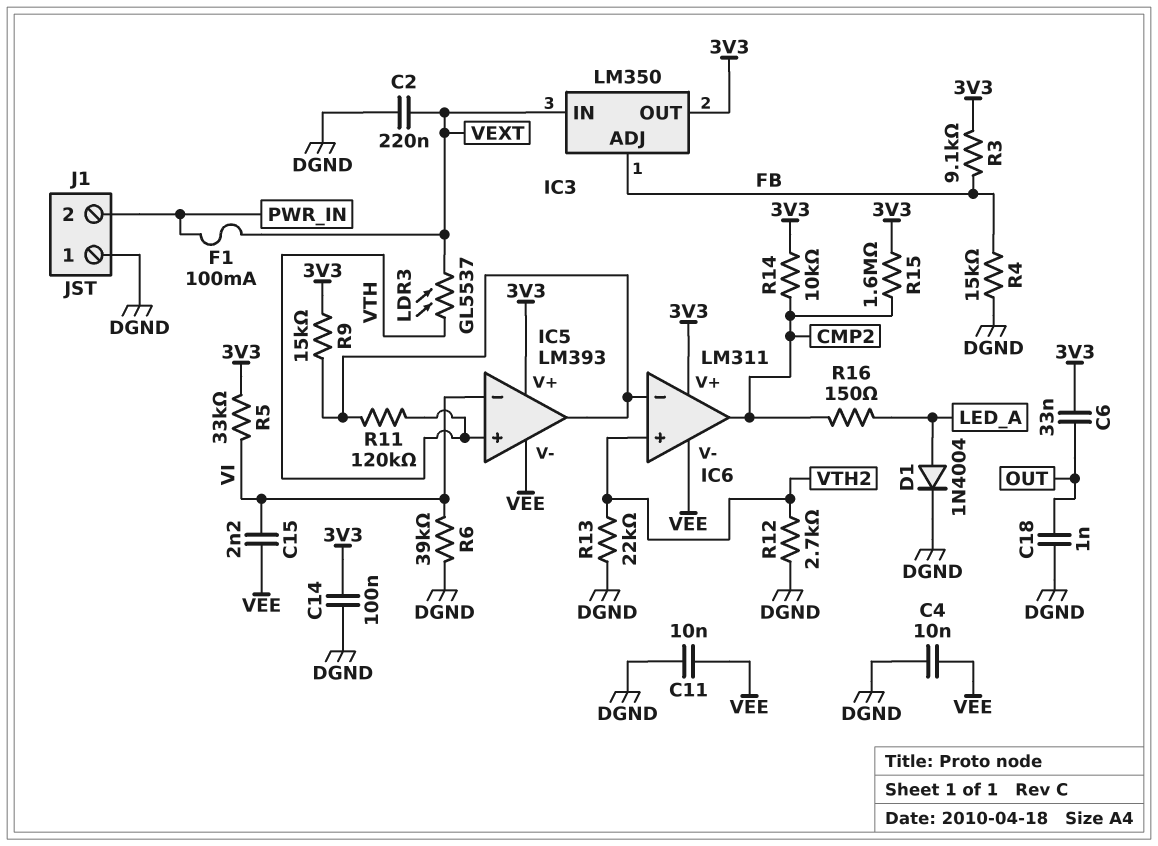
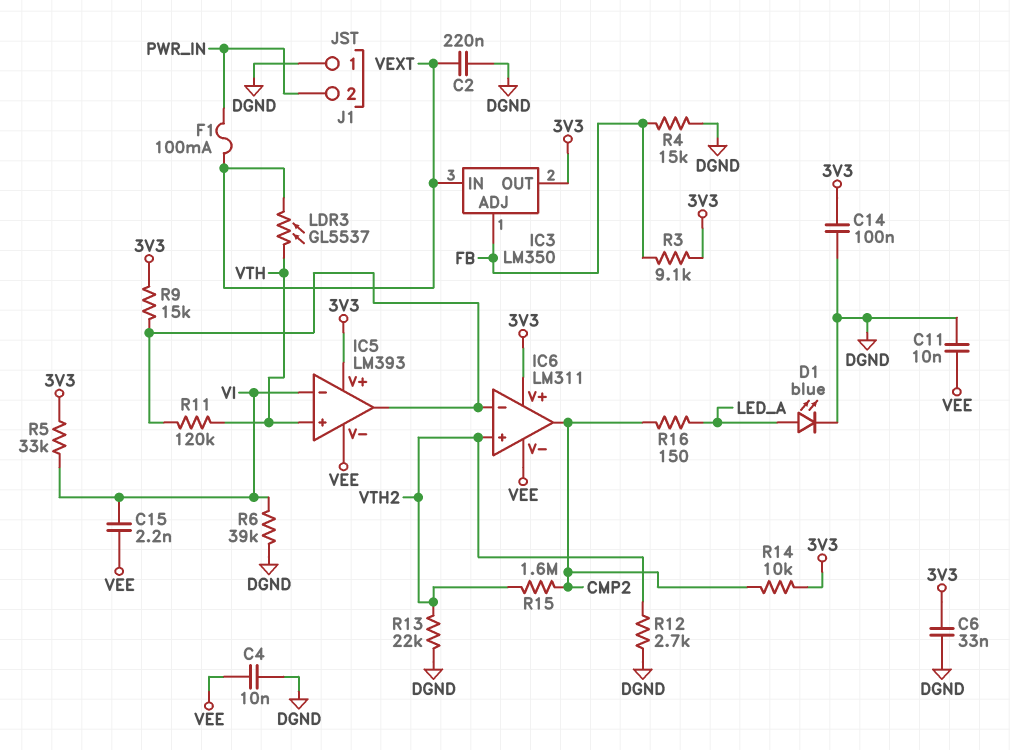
C6: 33nF (3V3, OUT) -> 33nF (3V3, DGND)
C18: 1nF (DGND, OUT) -> none
D1: diode 1N4004 (A LED_A, K DGND) -> LED blue (A LED_A, K DGND)
R15: 1.6M (3V3, CMP2) -> 1.6M (CMP2, VTH2)

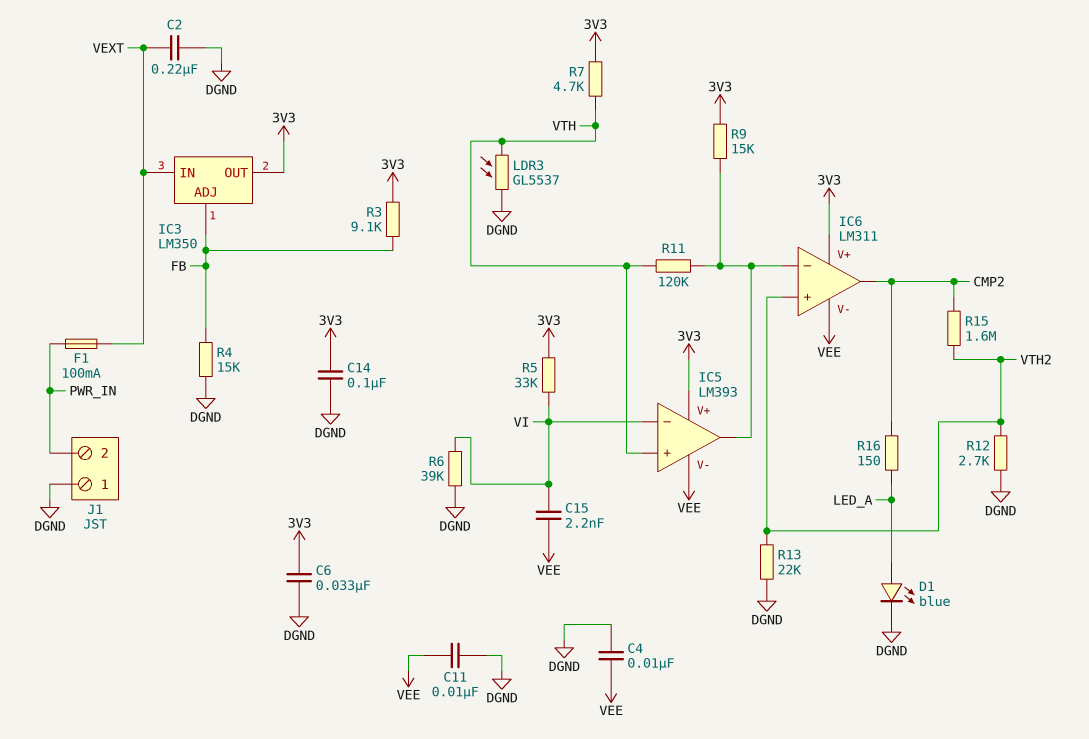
LDR3: GL5537 (VEXT, VTH) -> GL5537 (DGND, VTH)
R7: none -> 4.7k (3V3, VTH)
R14: 10k (3V3, CMP2) -> none

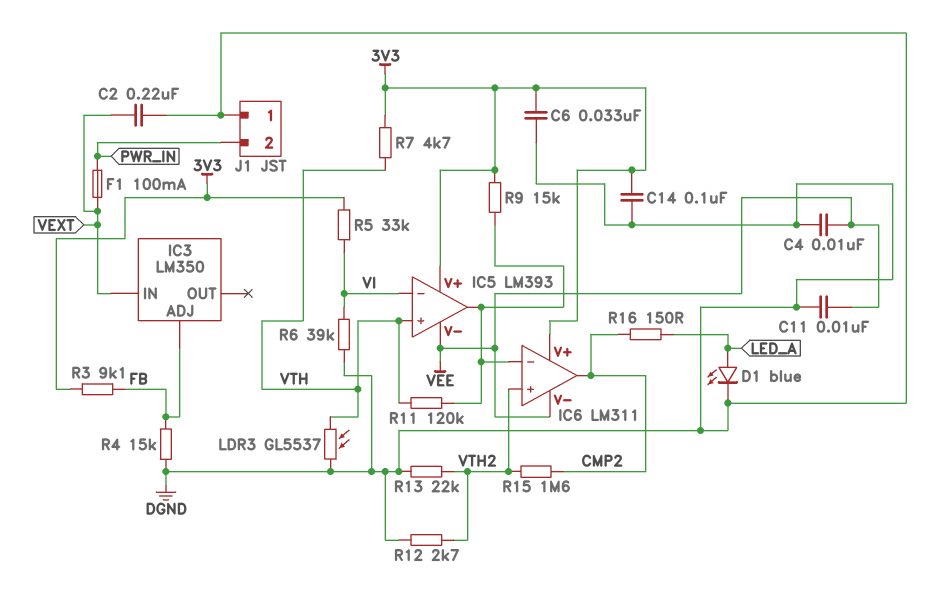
C15: 2.2nF (VEE, VI) -> none
IC3 pin OUT: 3V3 -> none

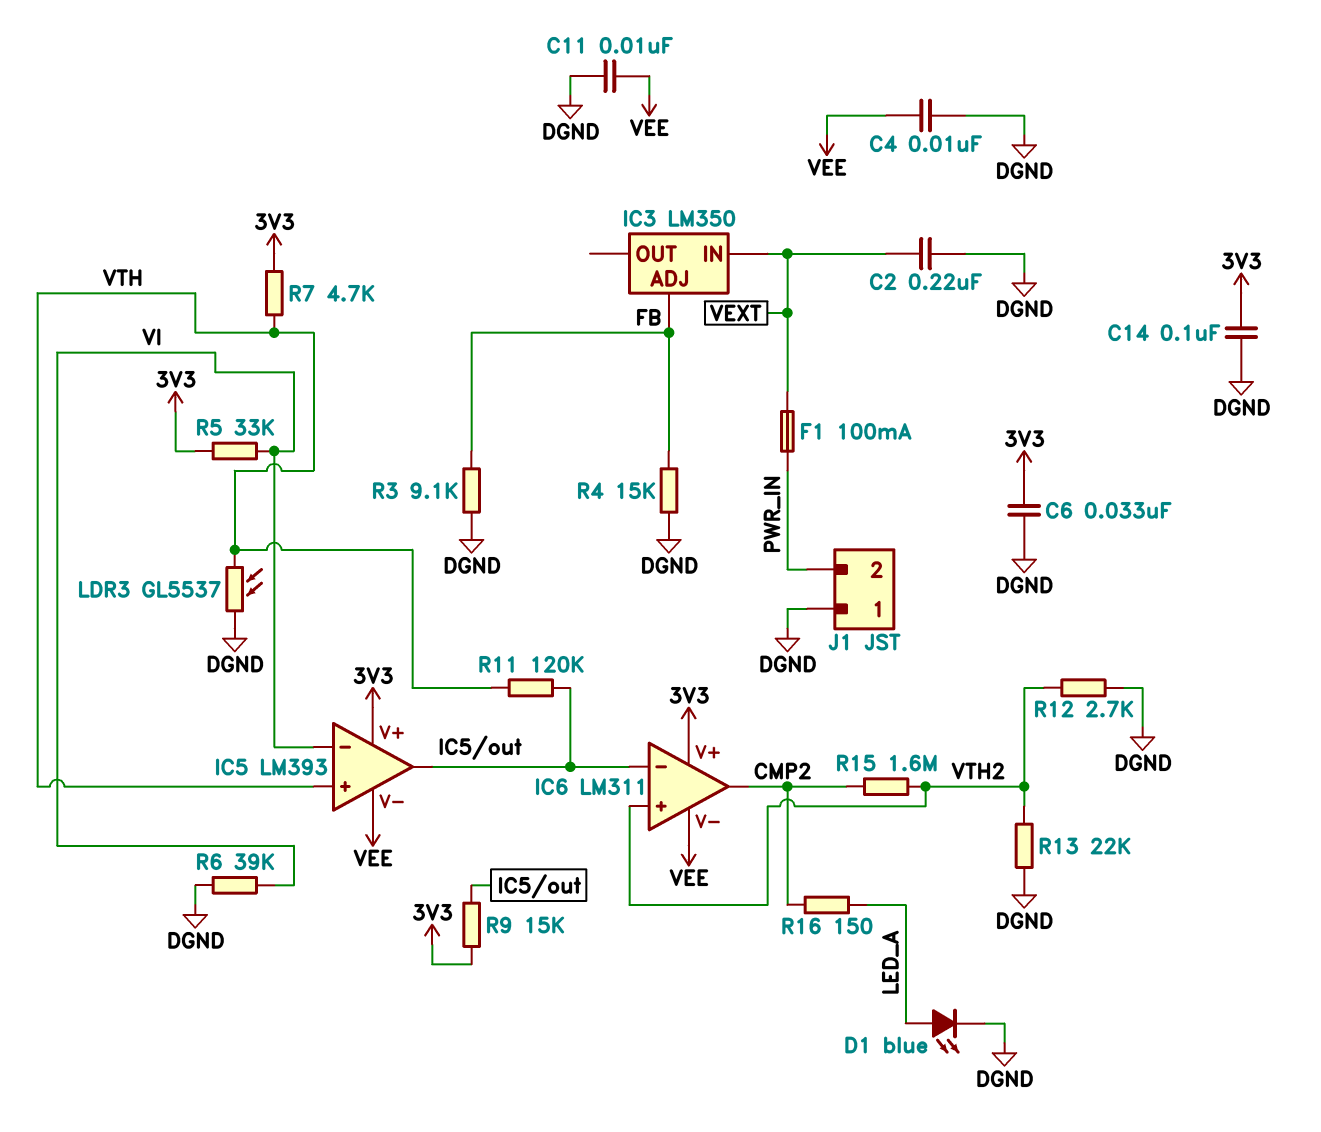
R3: 9.1k (3V3, FB) -> 9.1k (DGND, FB)

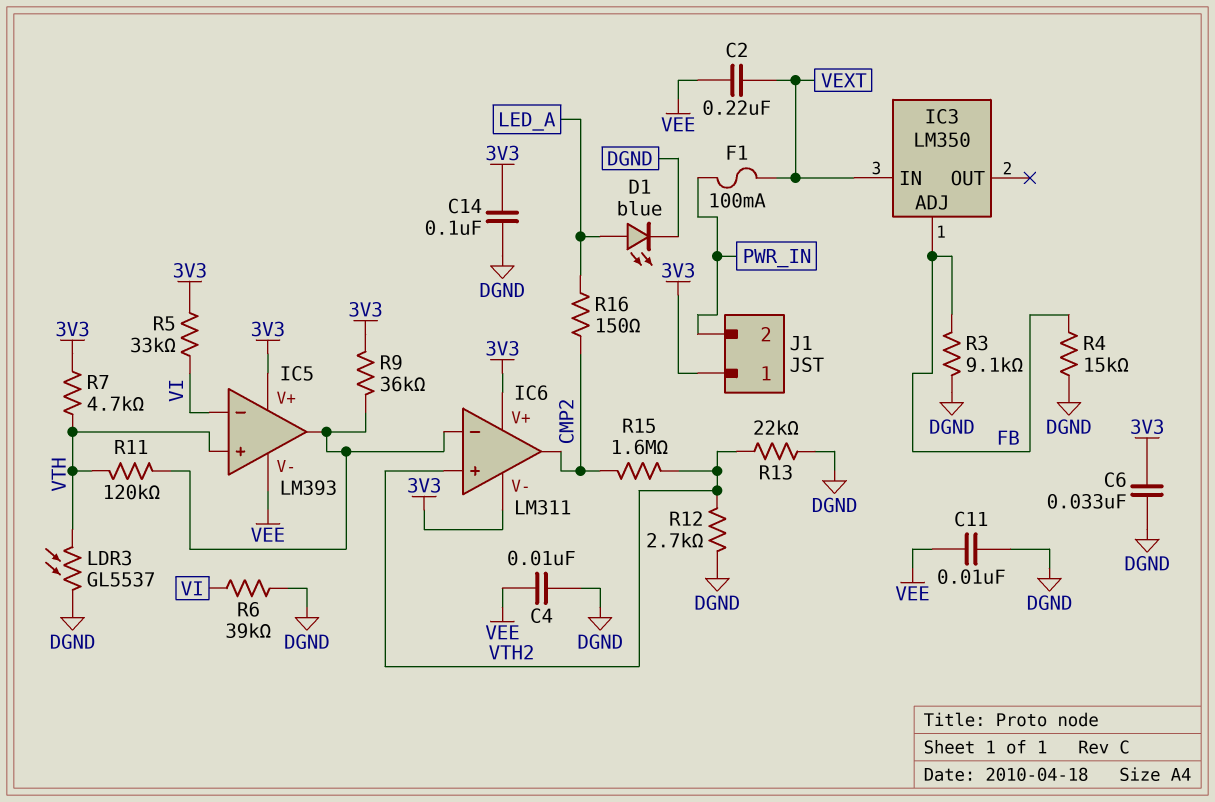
C2: 220nF (DGND, VEXT) -> 220nF (VEE, VEXT)
IC6 pin V-: VEE -> 3V3
J1 pin 1: DGND -> 3V3
R9: 15k (3V3, IC5/out) -> 36k (3V3, IC5/out)

